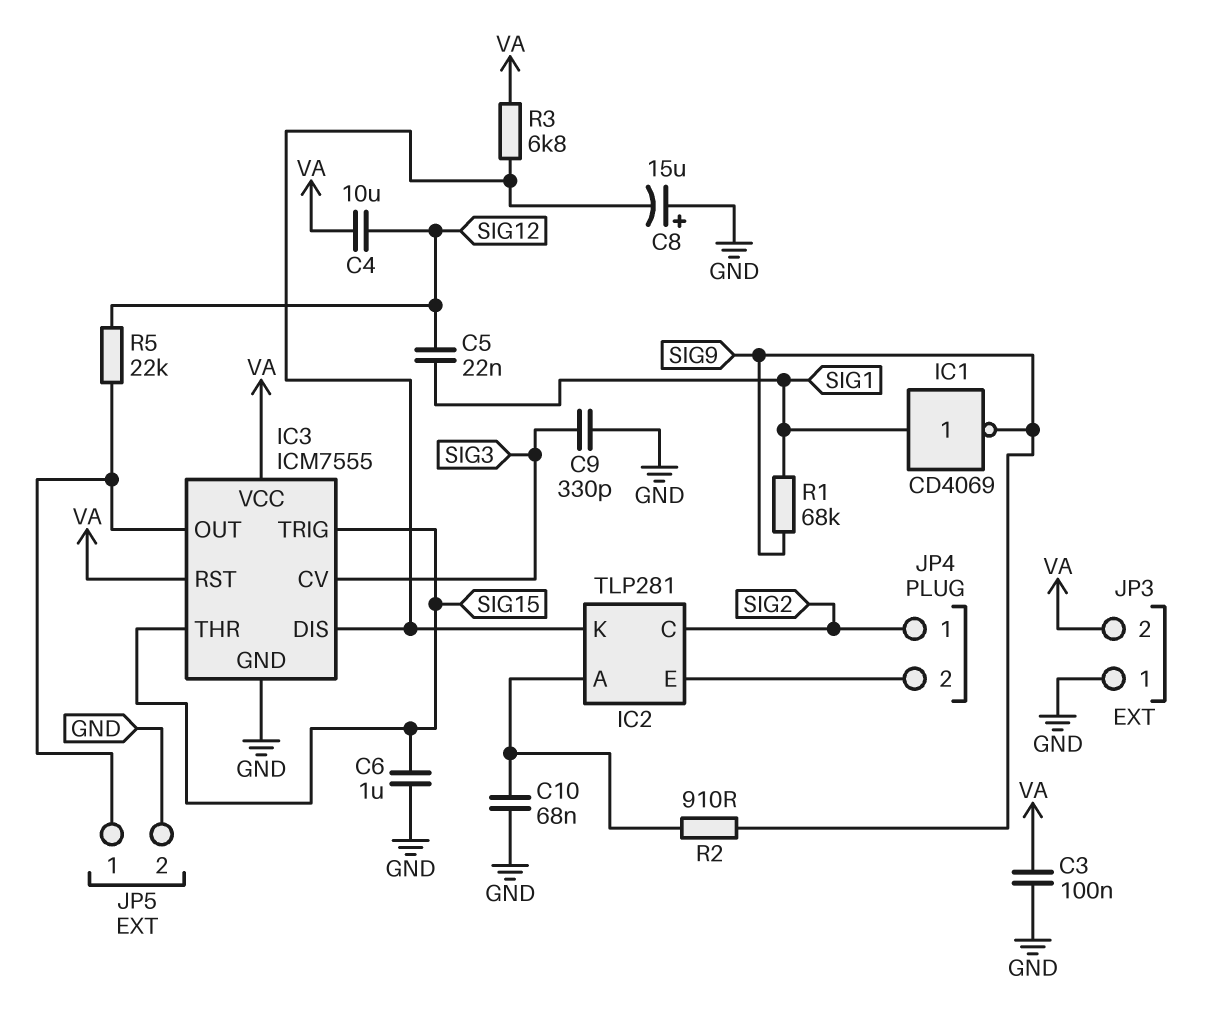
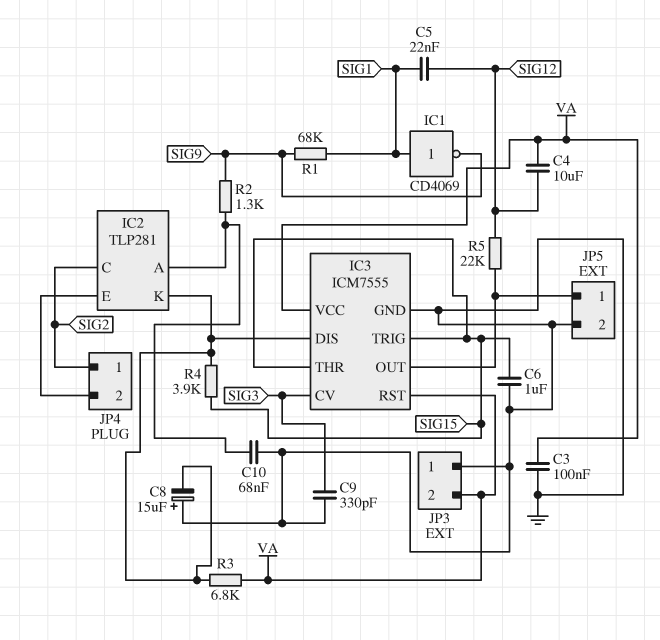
R2: 910 (IC2/A, SIG9) -> 1.3k (IC2/A, SIG9)
R4: none -> 3.9k (IC2/K, SIG15)

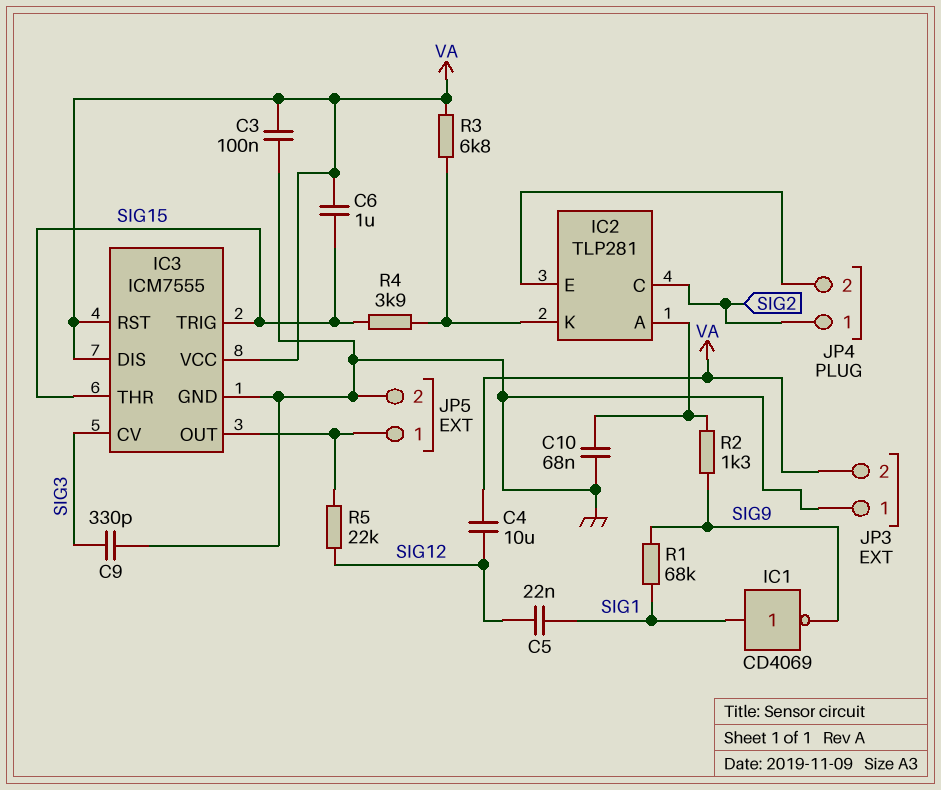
C6: 1uF (GND, SIG15) -> 1uF (SIG15, VA)
C8: 15uF (plus GND, minus IC2/K) -> none
IC3 pin DIS: IC2/K -> VA

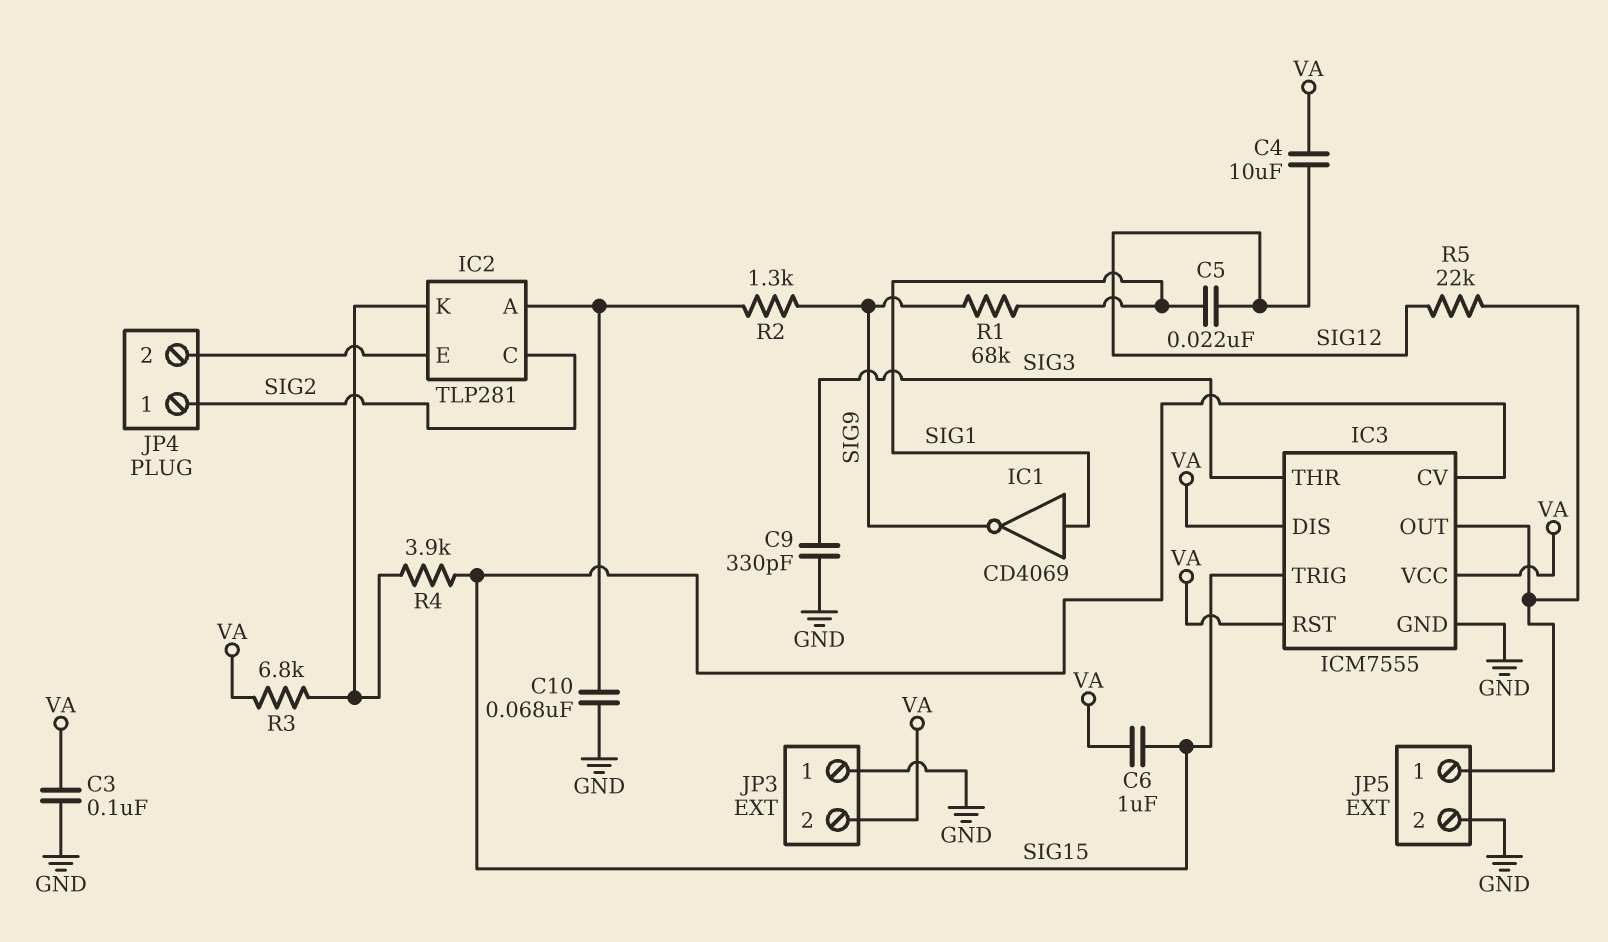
IC3 pin CV: SIG3 -> SIG15
IC3 pin THR: SIG15 -> SIG3

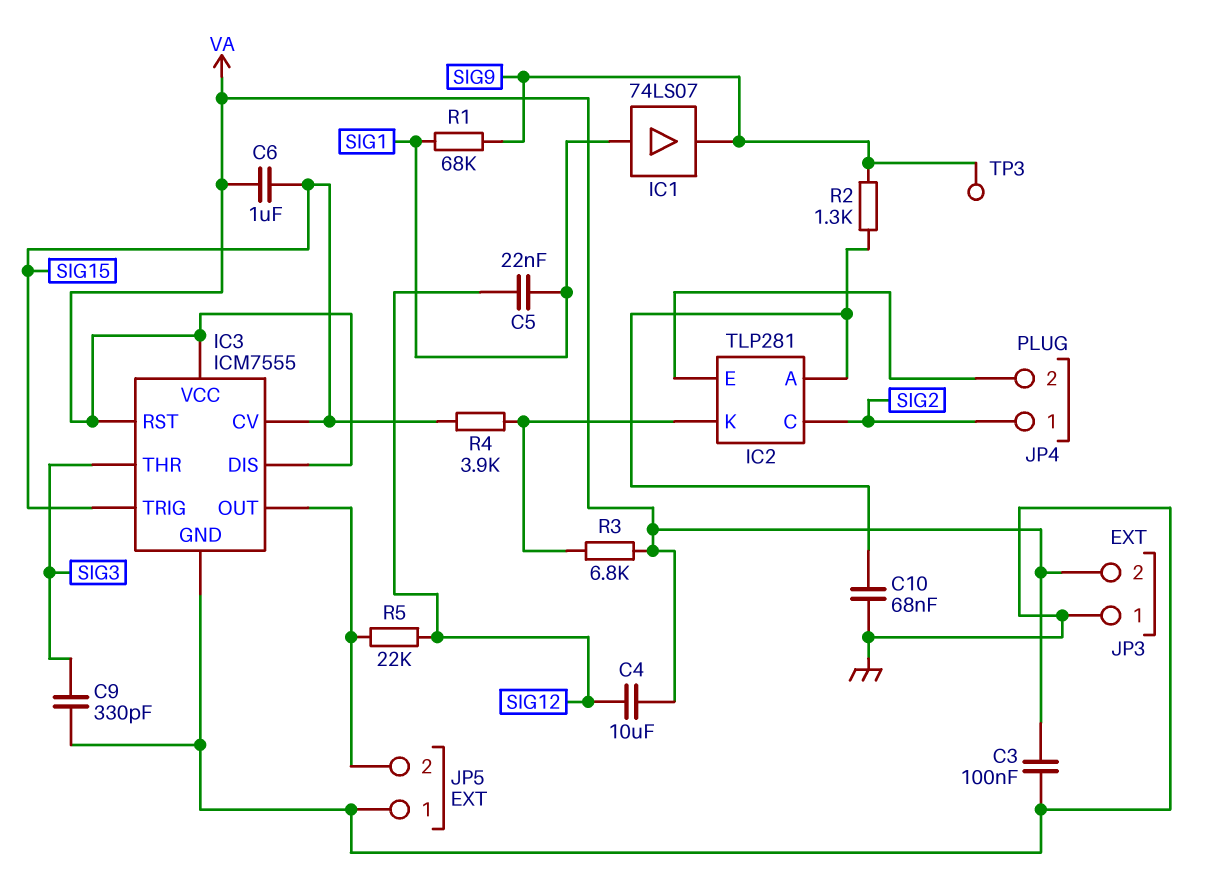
IC1: NOT CD4069 (in SIG1, out SIG9) -> buffer 74LS07 (in SIG1, out SIG9)
JP5 pin 1: IC3/OUT -> GND
JP5 pin 2: GND -> IC3/OUT
TP3: none -> test point (SIG9)

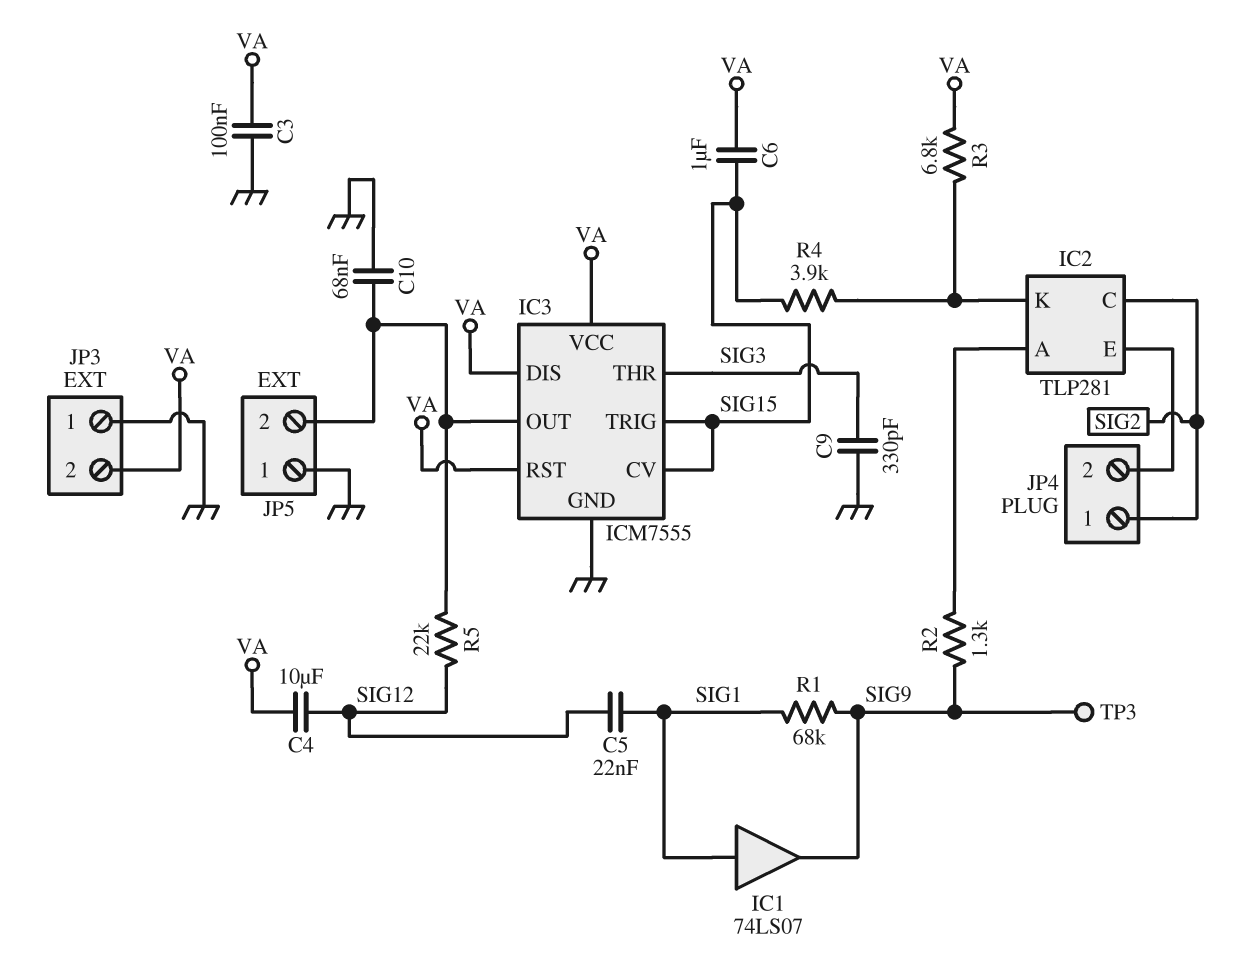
C10: 68nF (GND, IC2/A) -> 68nF (GND, IC3/OUT)

